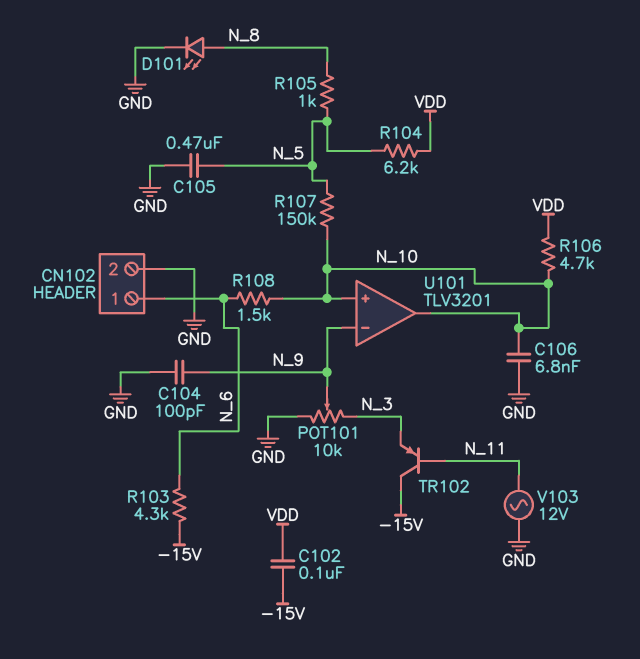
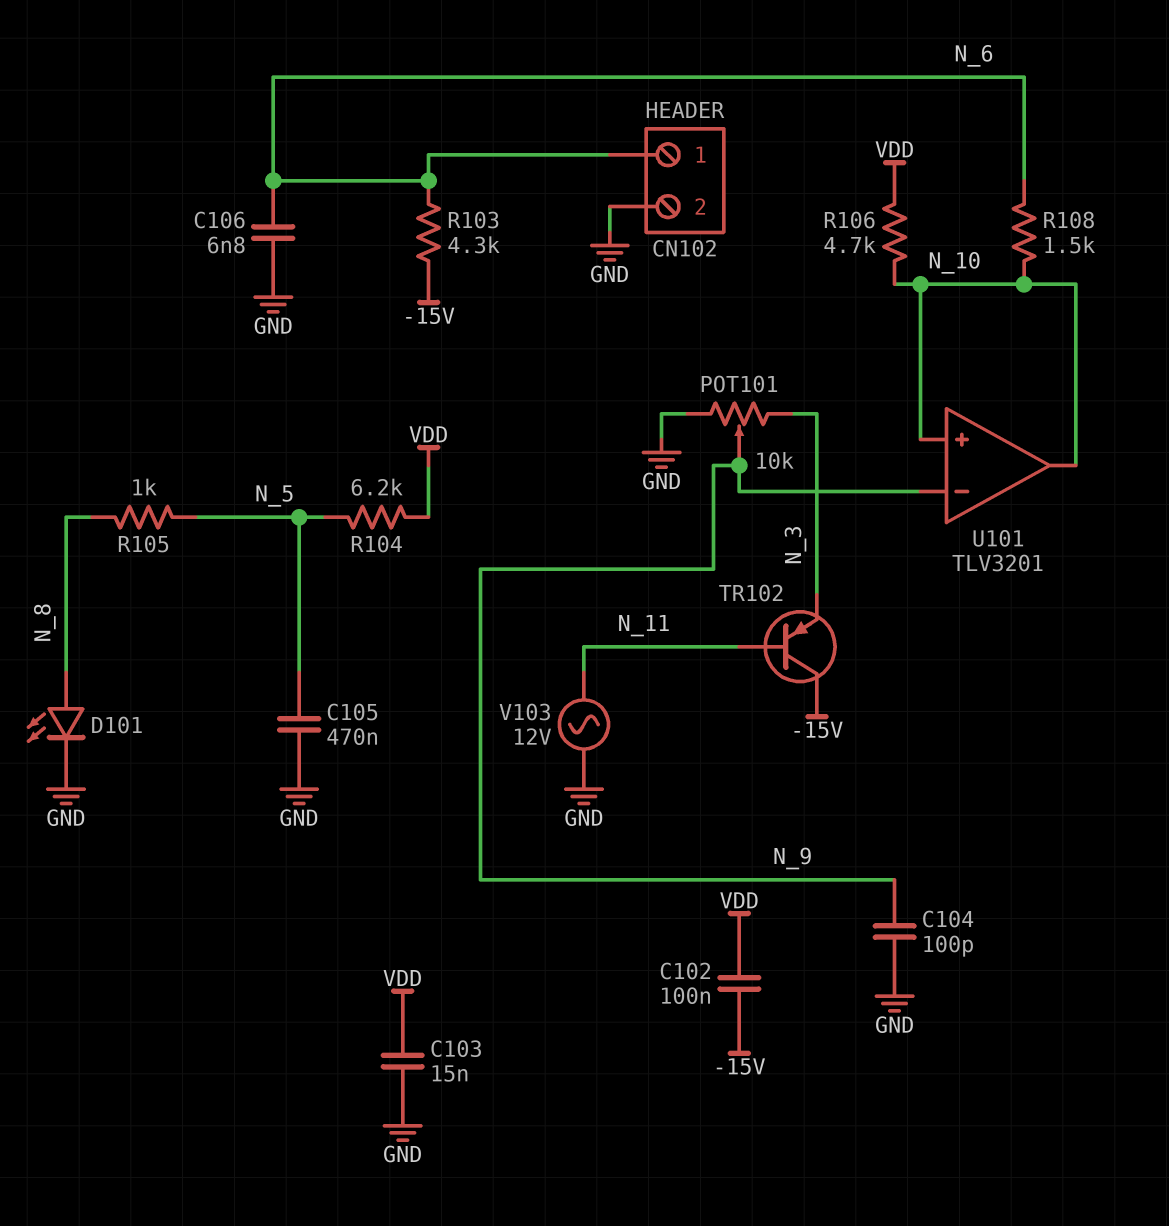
C103: none -> 15nF (GND, VDD)
C106: 6.8nF (GND, N_10) -> 6.8nF (GND, N_6)
R107: 150k (N_5, N_10) -> none

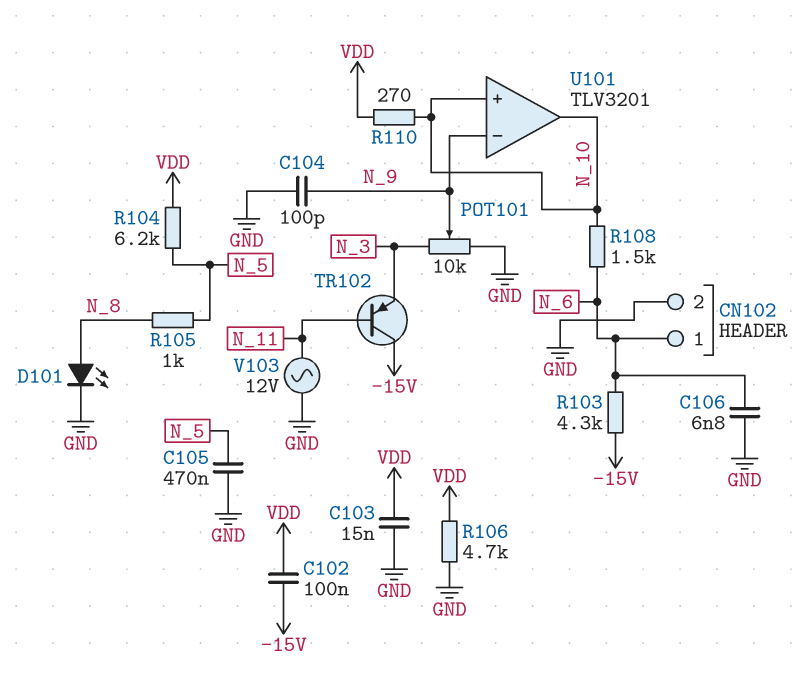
R106: 4.7k (N_10, VDD) -> 4.7k (GND, VDD)
R110: none -> 270 (N_10, VDD)

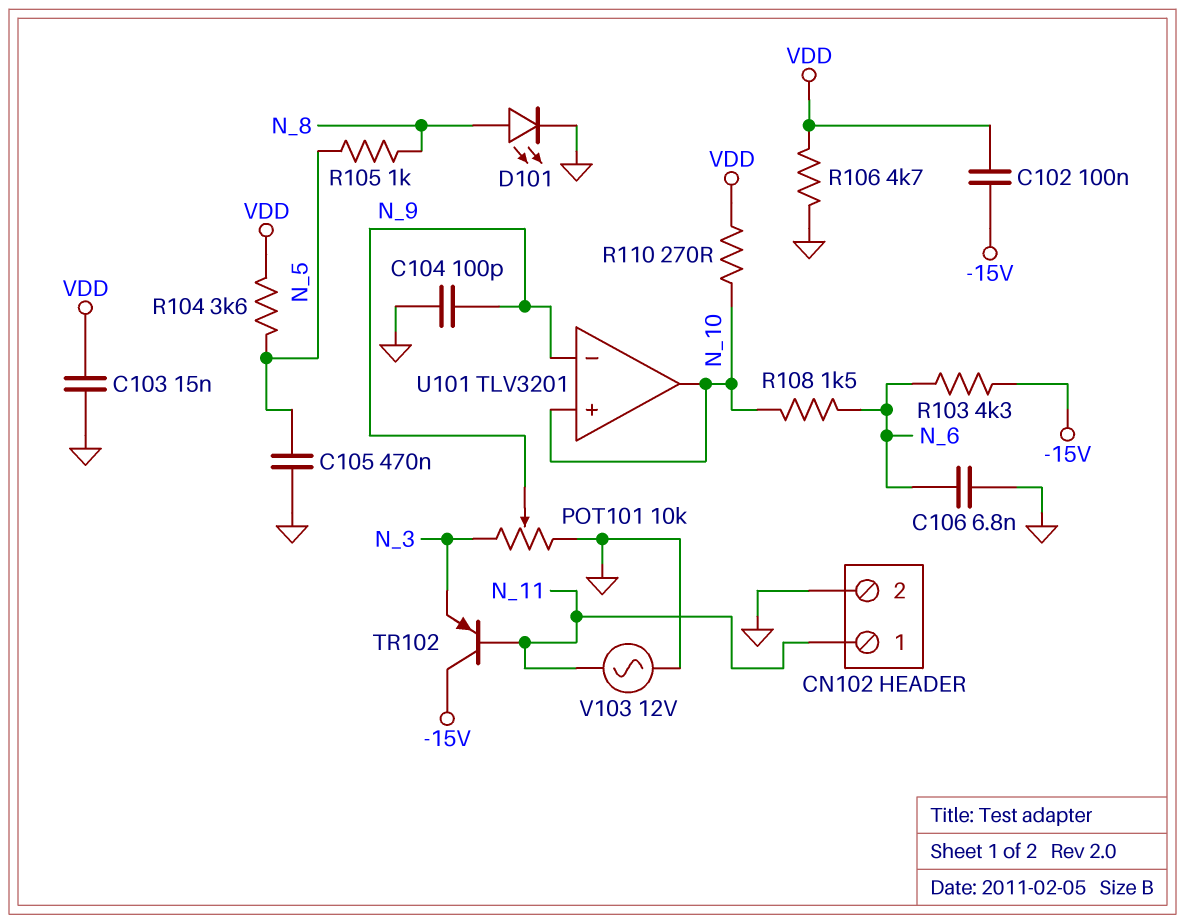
CN102 pin 1: N_6 -> N_11
R104: 6.2k (N_5, VDD) -> 3.6k (N_5, VDD)

